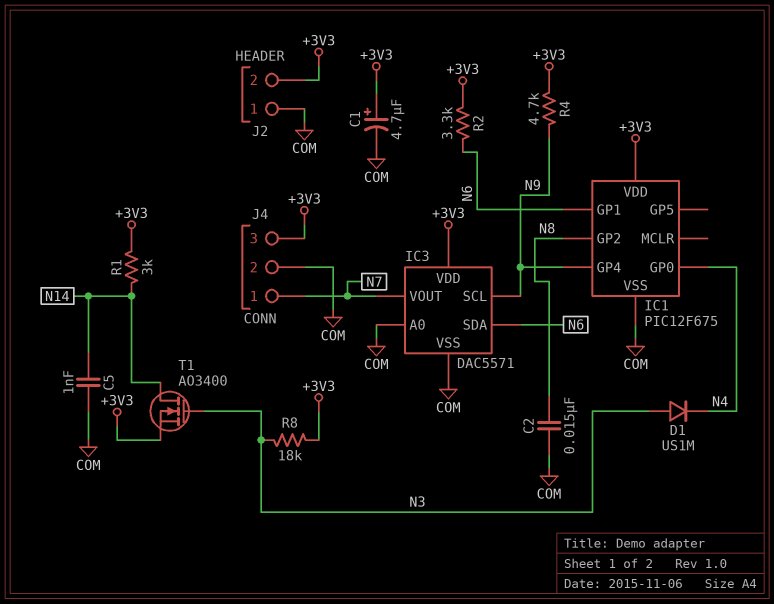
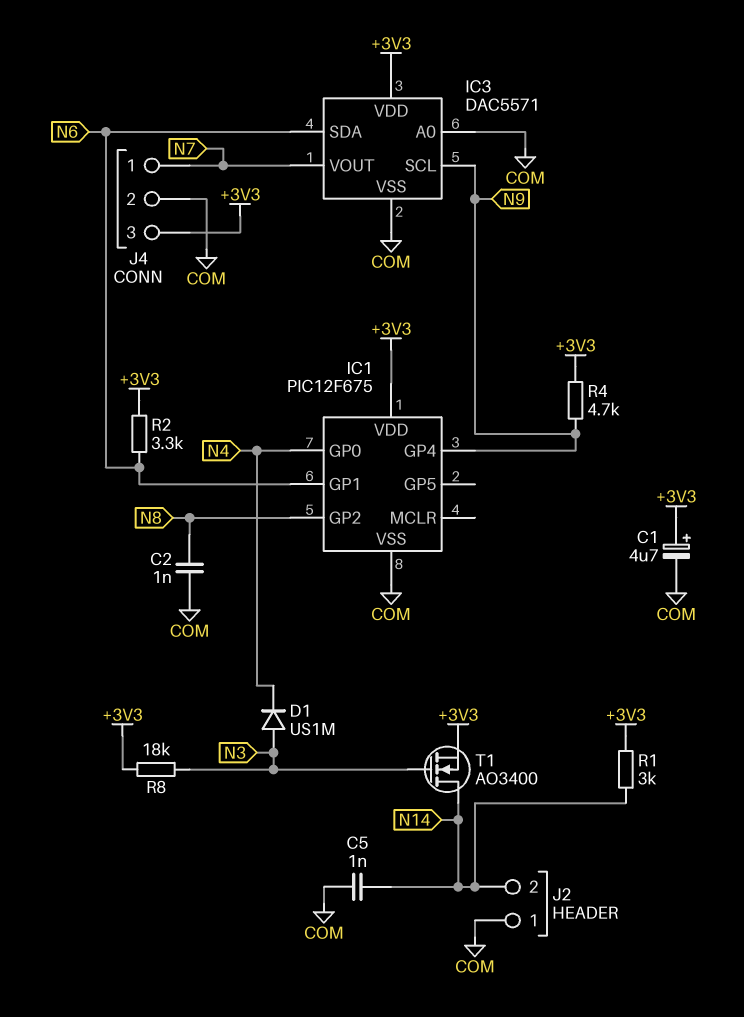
C2: 15nF (COM, N8) -> 1nF (COM, N8)
J2 pin 2: +3V3 -> N14

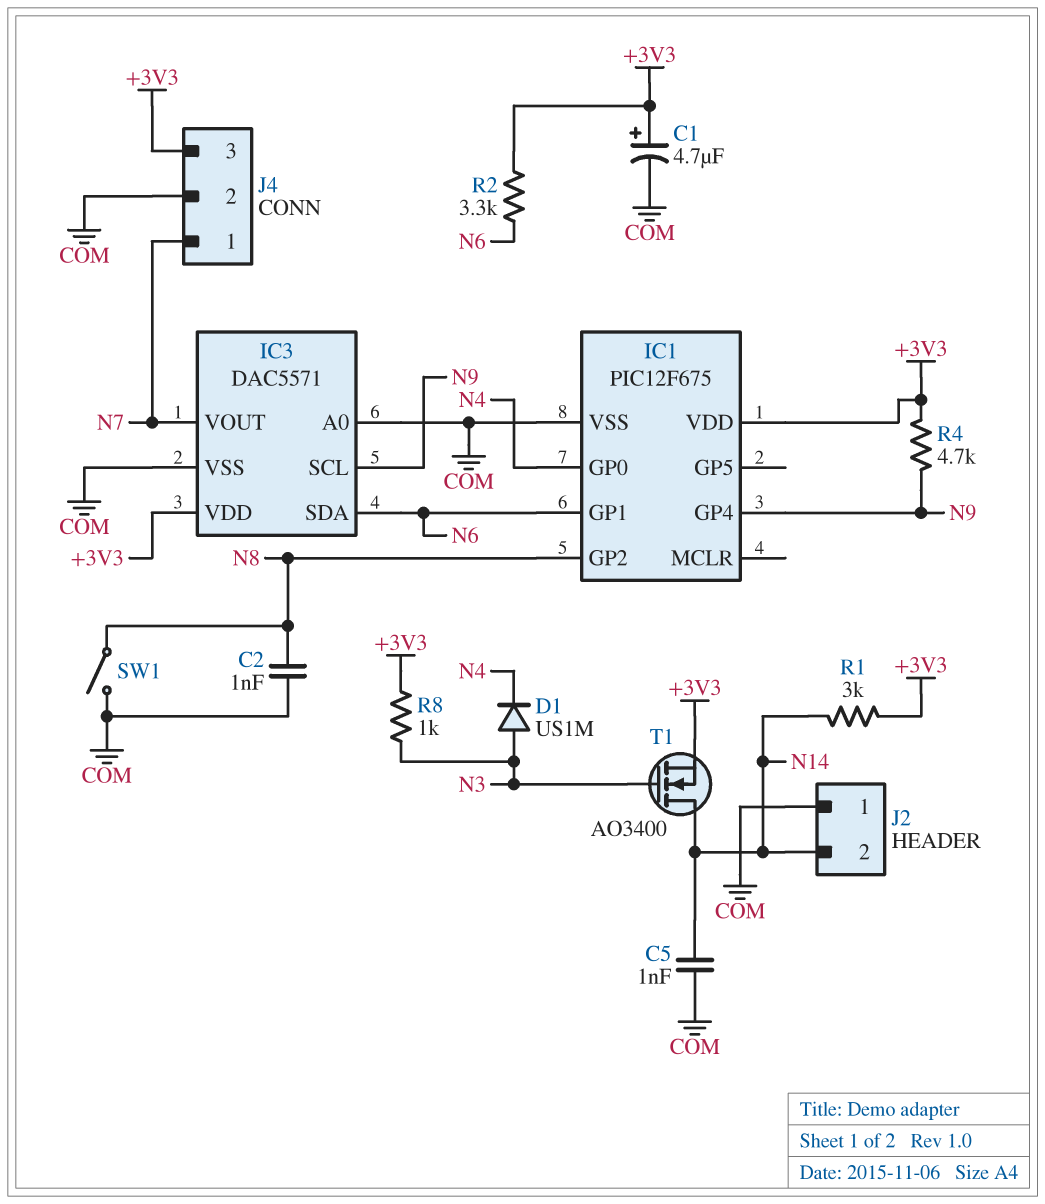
R8: 18k (+3V3, N3) -> 1k (+3V3, N3)
SW1: none -> switch (COM, N8)

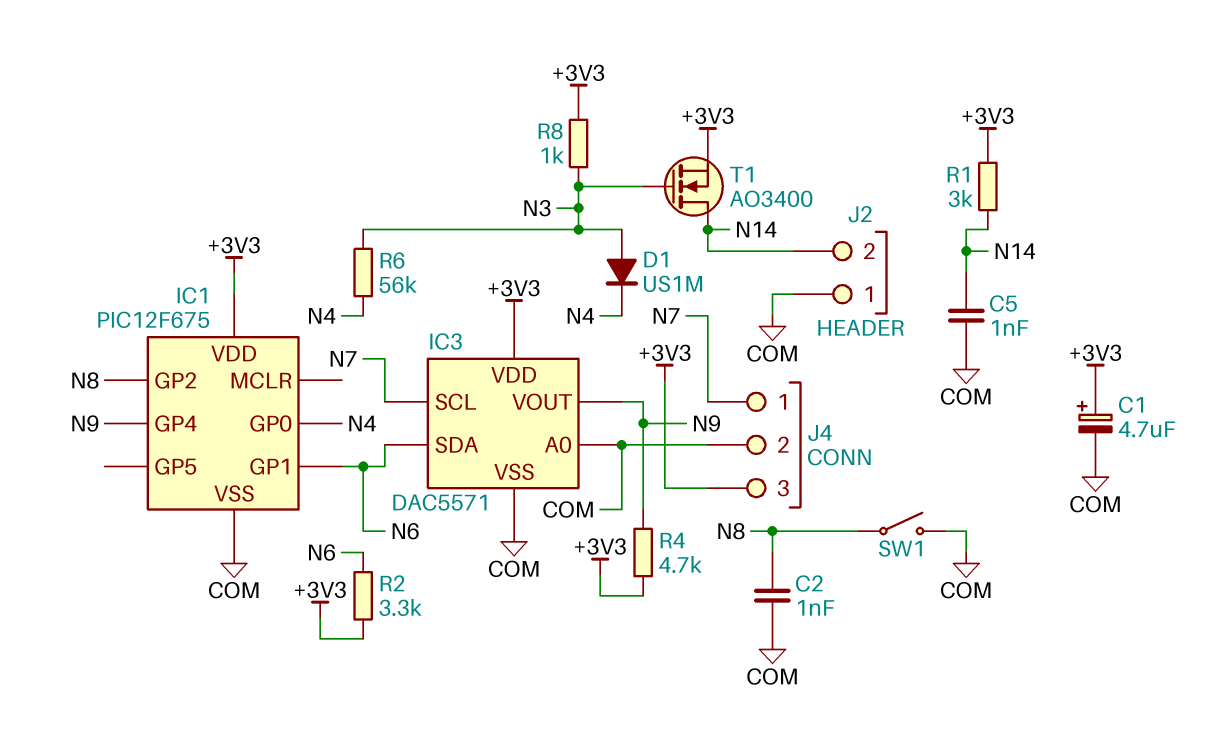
IC3 pin SCL: N9 -> N7
IC3 pin VOUT: N7 -> N9
R6: none -> 56k (N3, N4)

